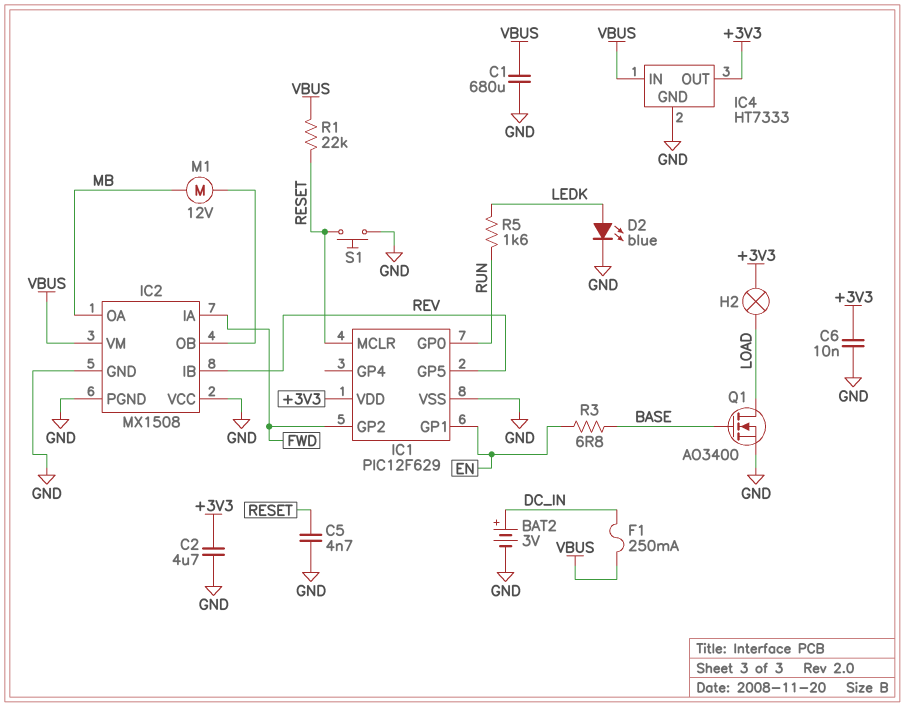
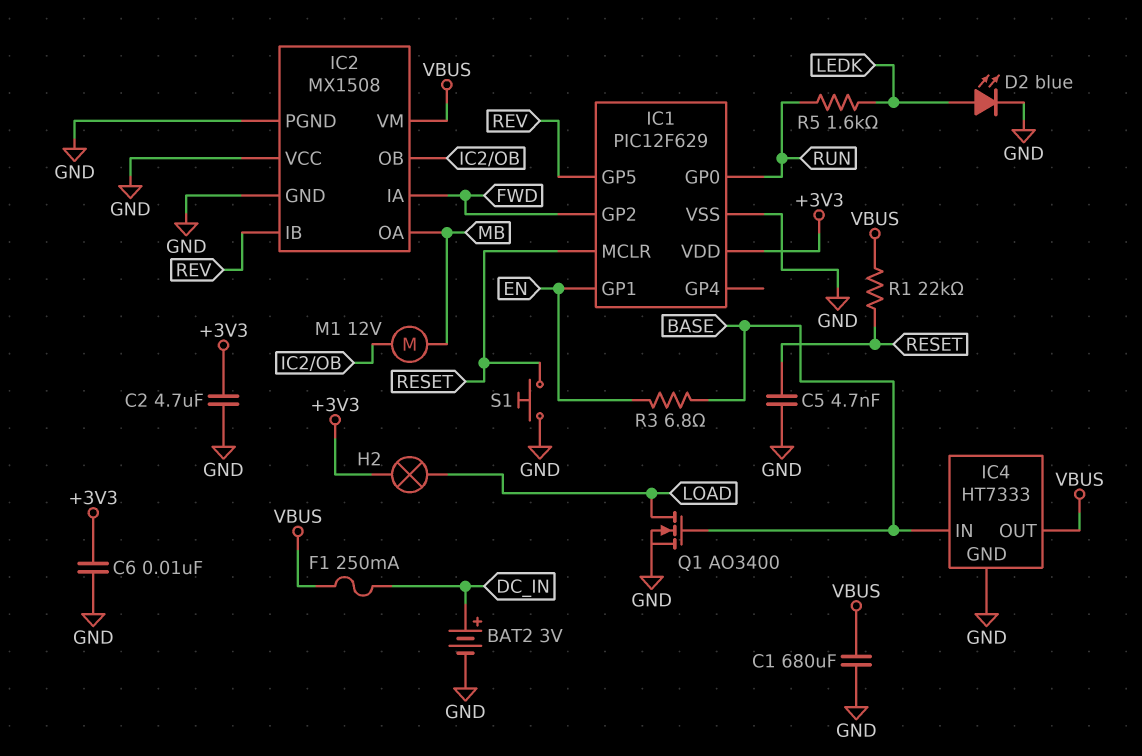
IC4 pin IN: VBUS -> BASE
IC4 pin OUT: +3V3 -> VBUS

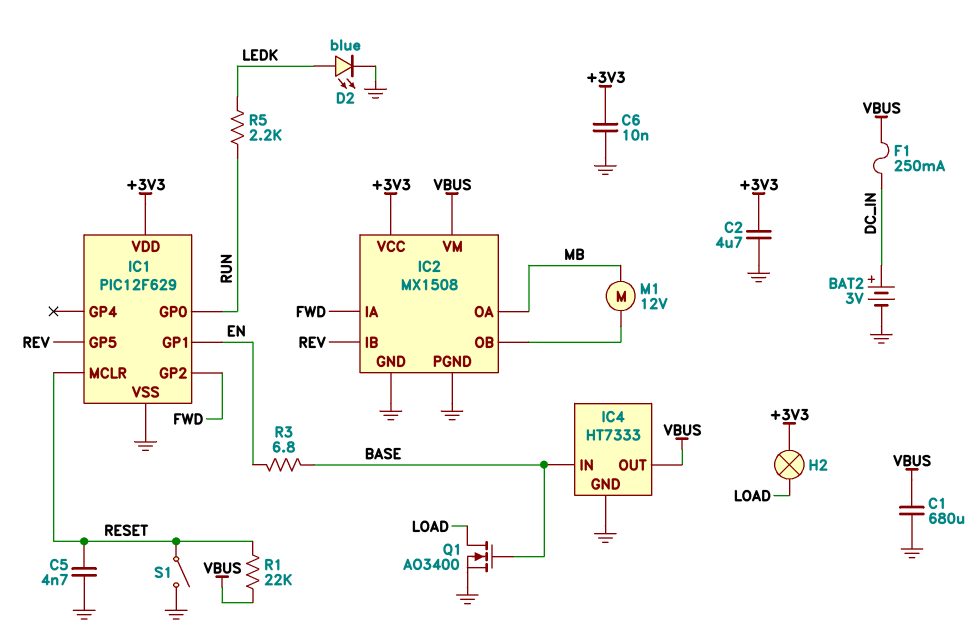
IC2 pin VCC: GND -> +3V3
R5: 1.6k (LEDK, RUN) -> 2.2k (LEDK, RUN)
S1: button (GND, RESET) -> switch (GND, RESET)

